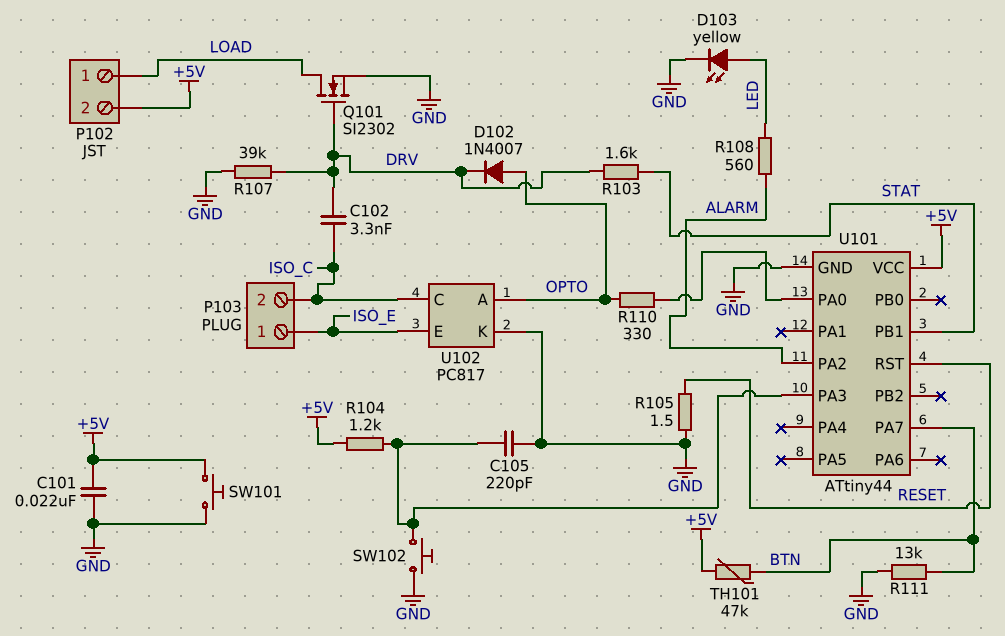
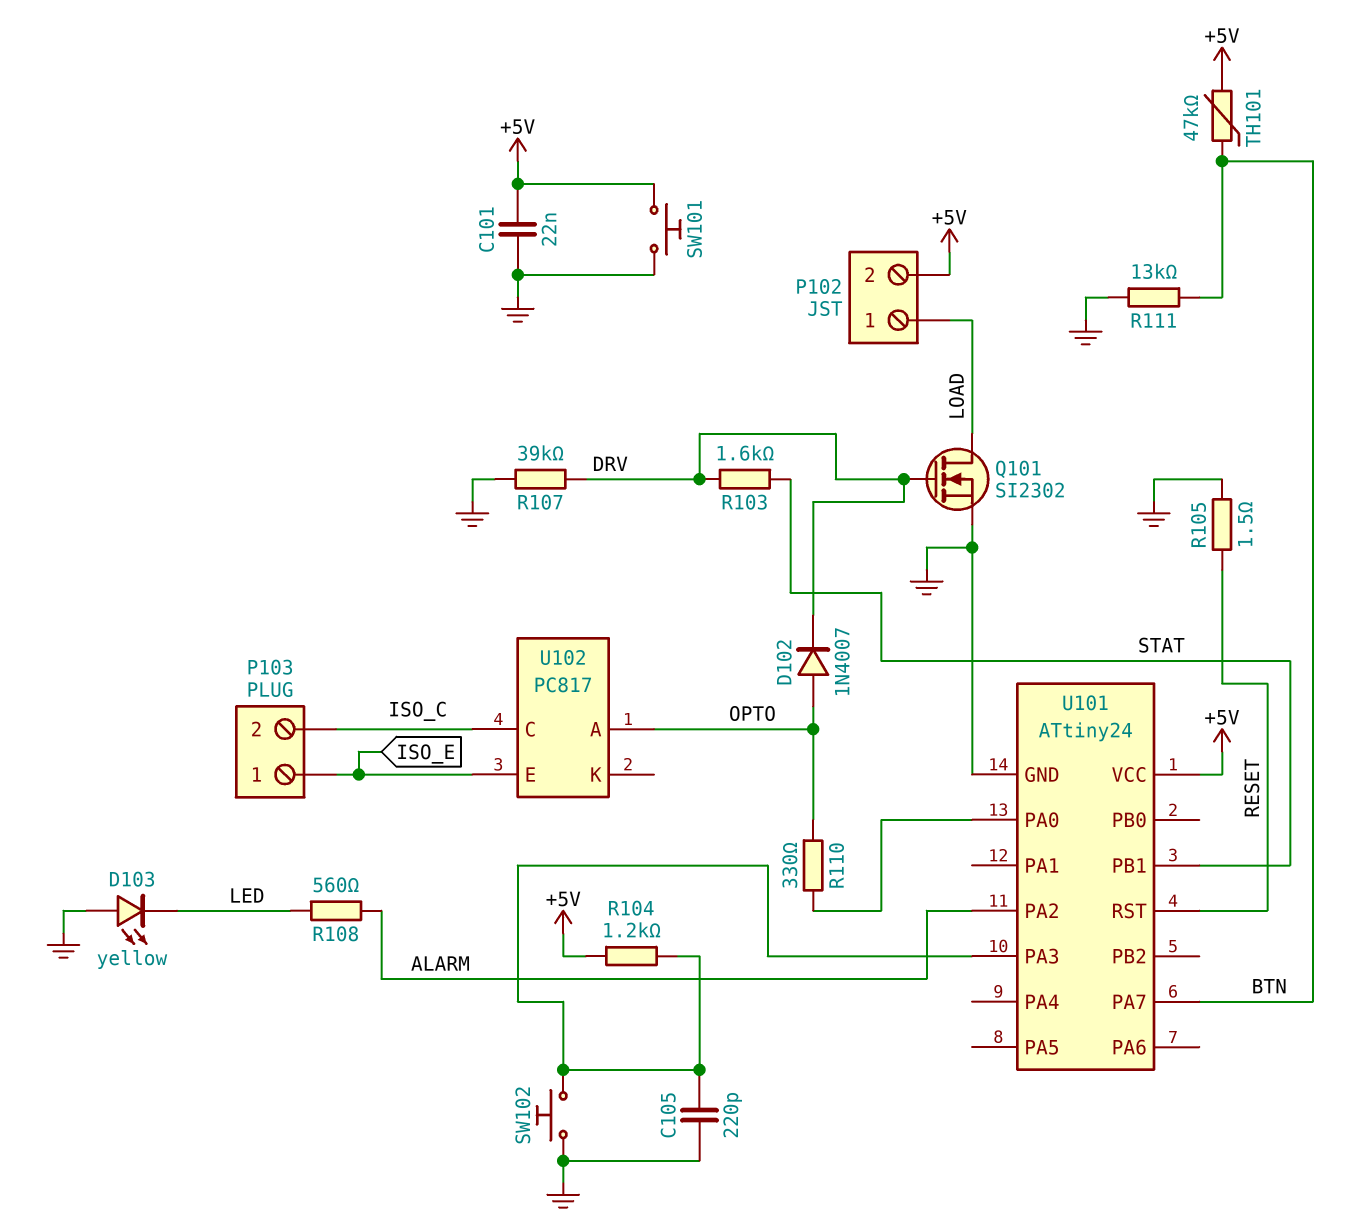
C102: 3.3nF (DRV, ISO_C) -> none
D103: LED yellow (A LED, K GND) -> LED yellow (A GND, K LED)
U101: ATtiny44 -> ATtiny24
U102 pin K: GND -> none

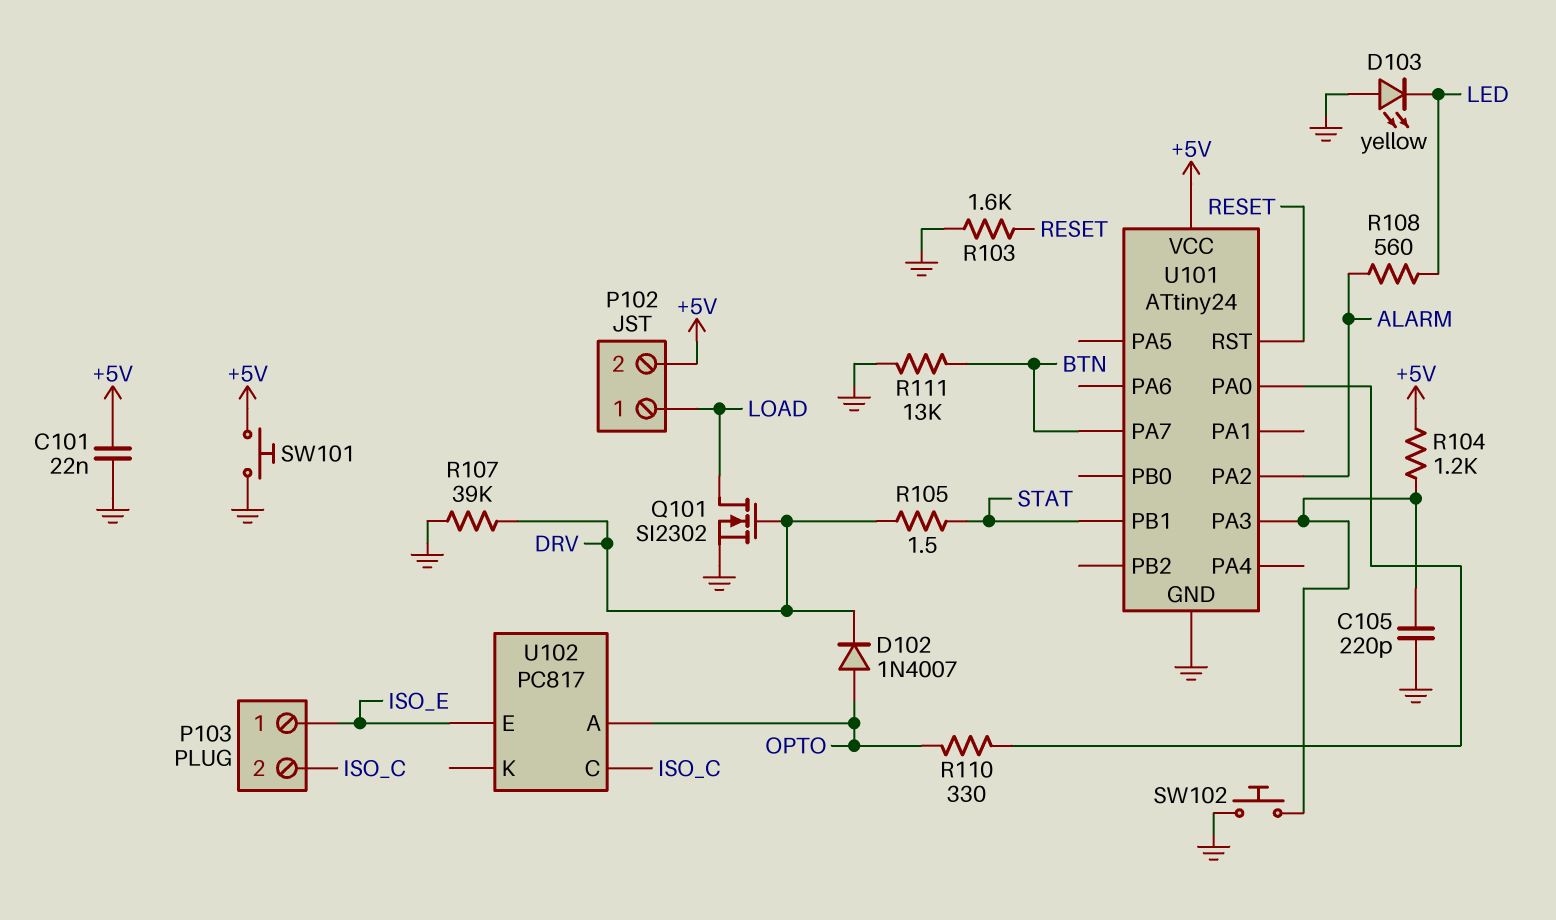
R103: 1.6k (DRV, STAT) -> 1.6k (GND, RESET)
R105: 1.5 (GND, RESET) -> 1.5 (DRV, STAT)
TH101: 47k (+5V, BTN) -> none

